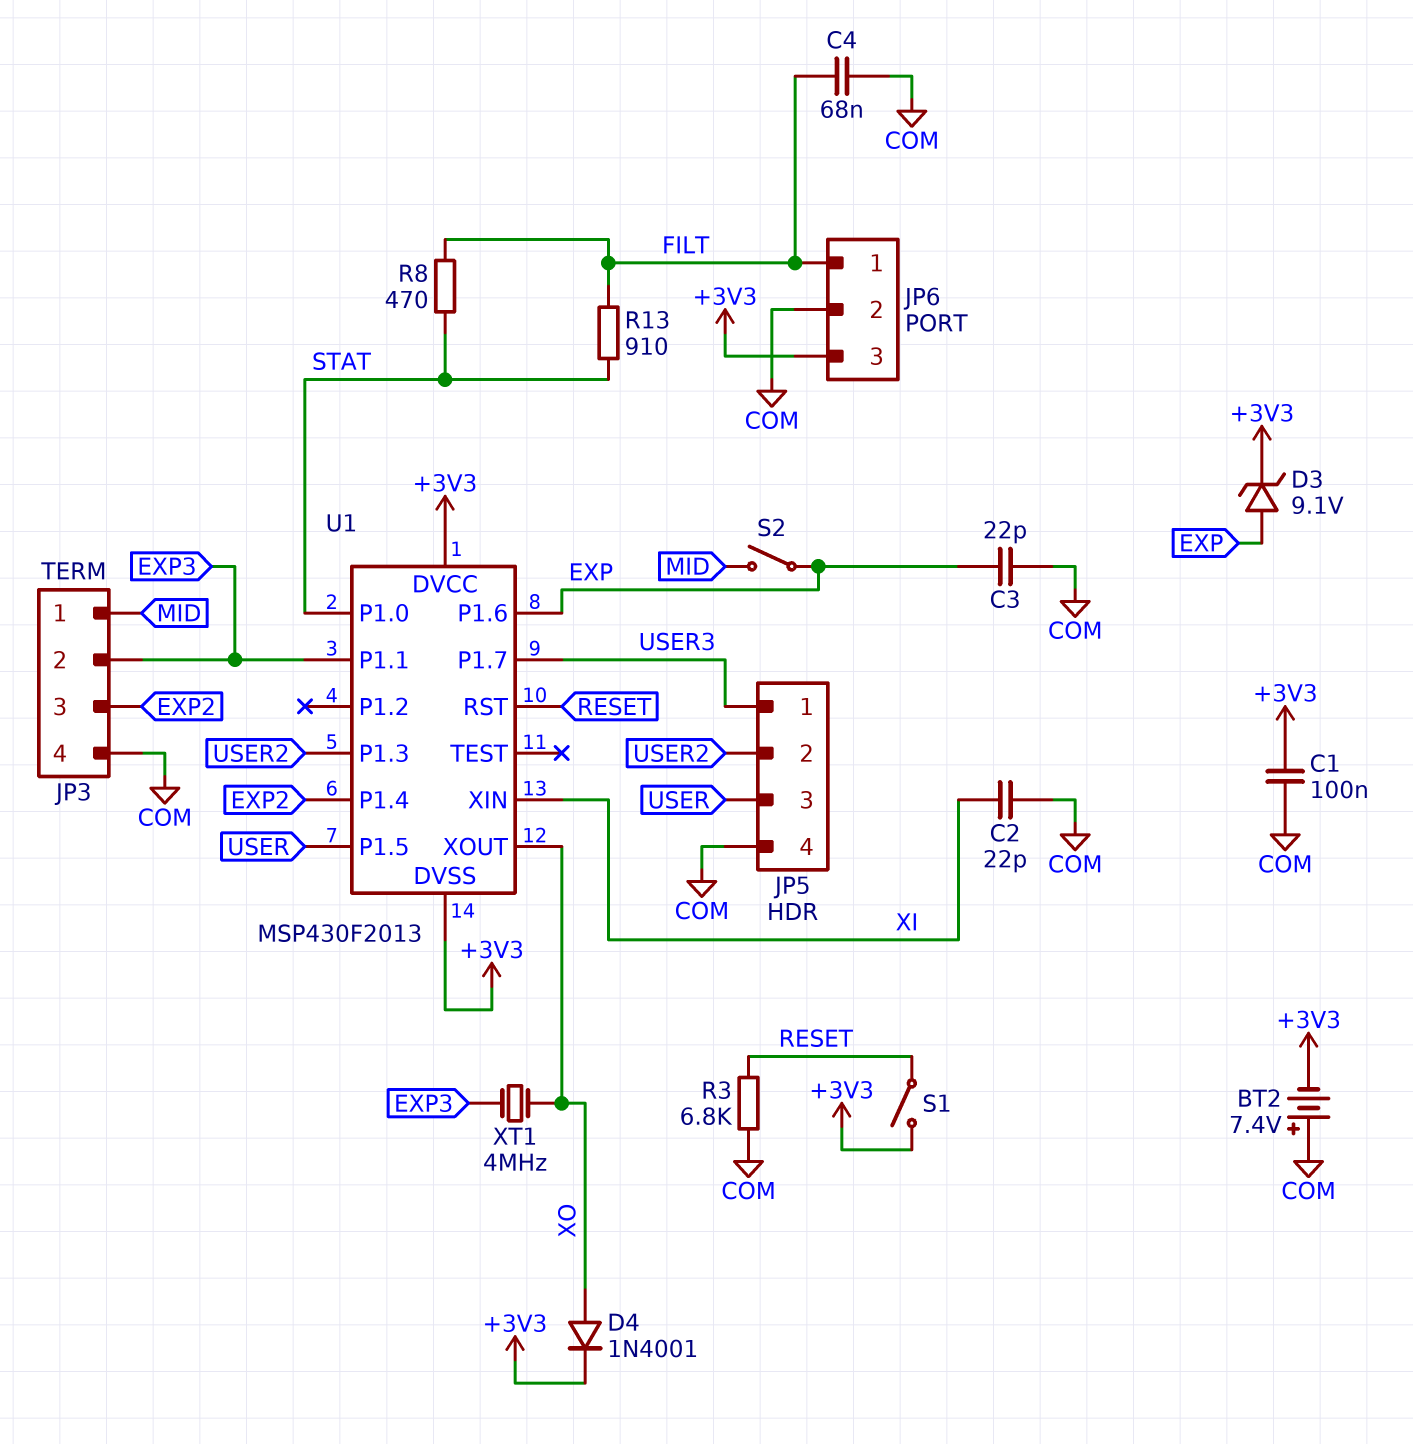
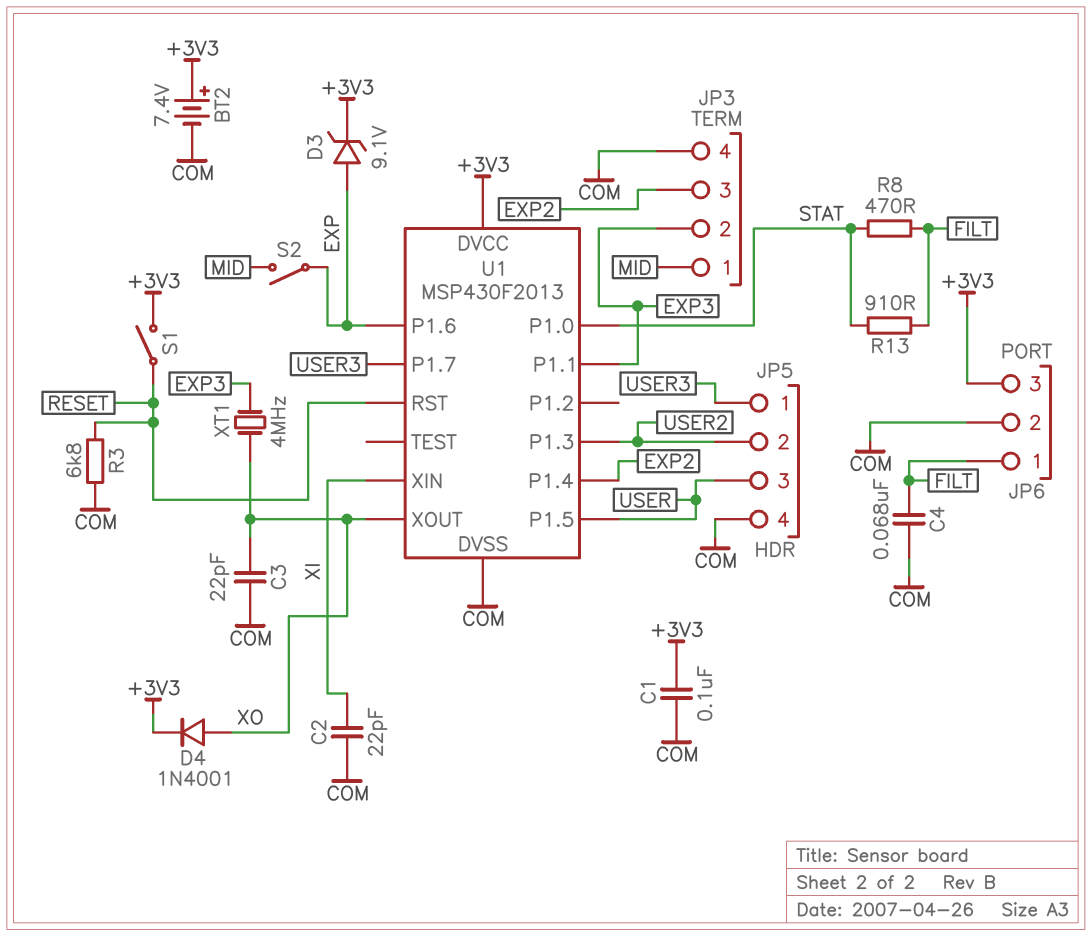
BT2: 7.4V (plus COM, minus +3V3) -> 7.4V (plus +3V3, minus COM)
C3: 22pF (COM, EXP) -> 22pF (COM, XO)
U1 pin DVSS: +3V3 -> COM

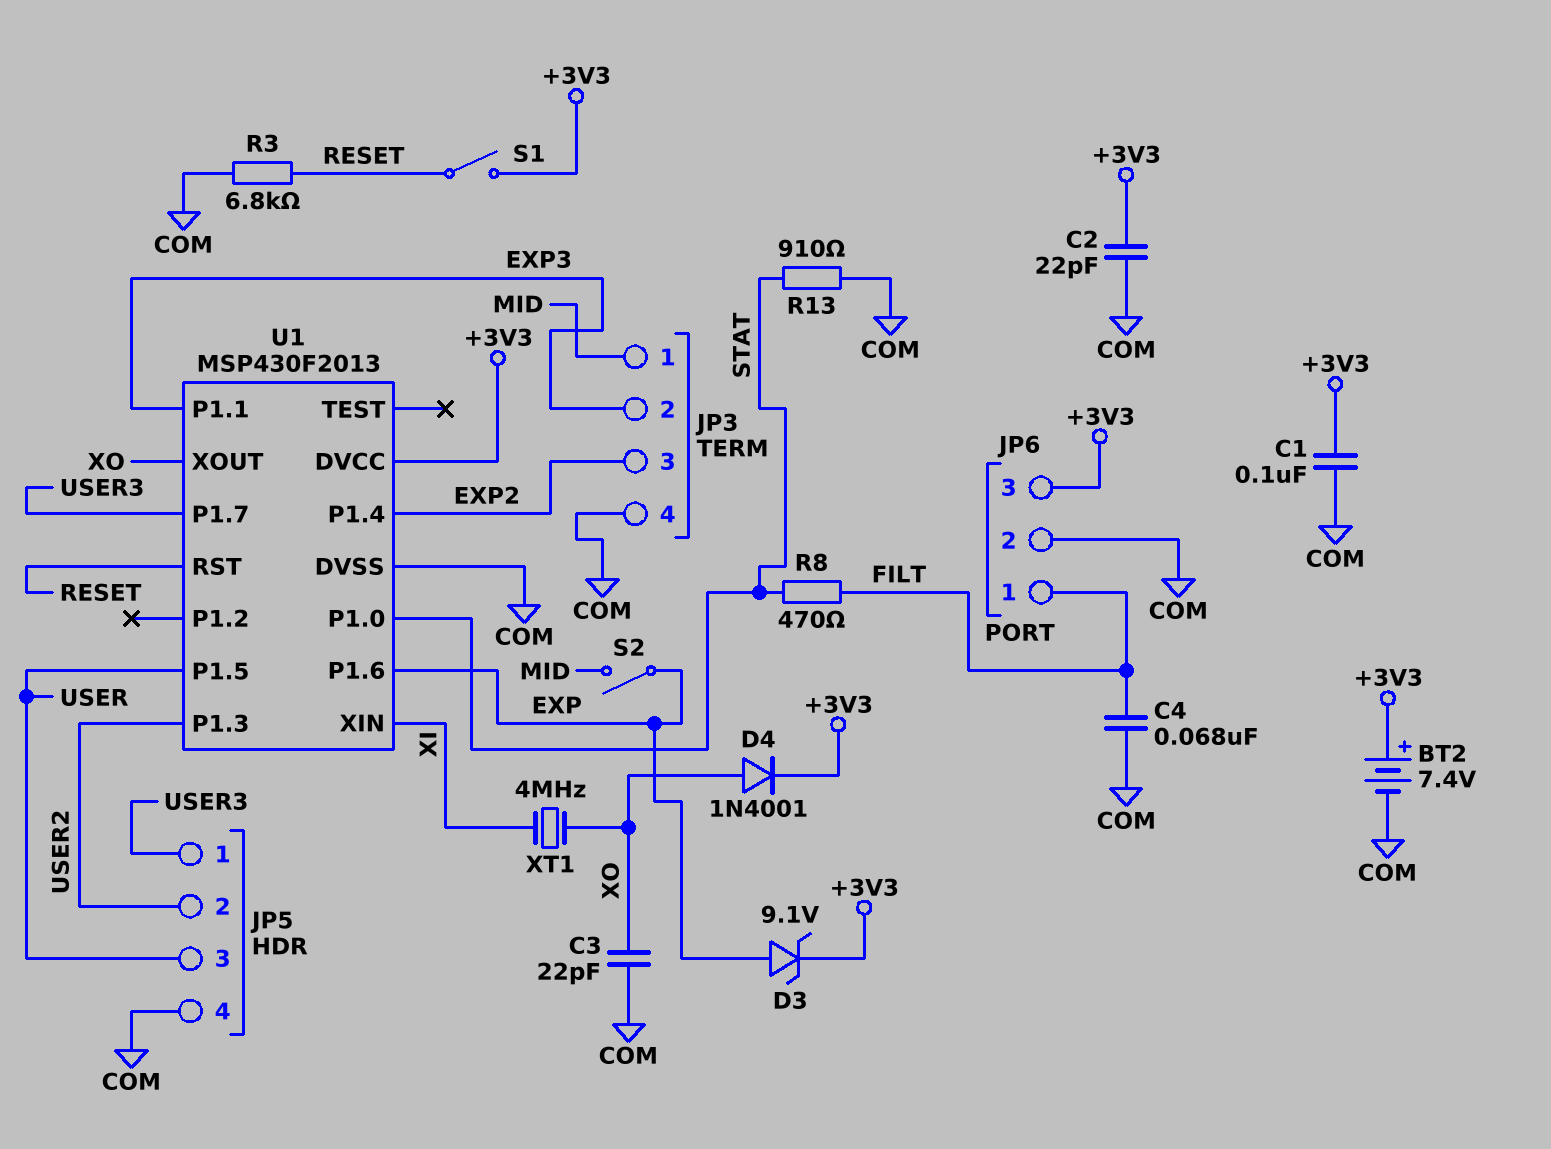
C2: 22pF (COM, XI) -> 22pF (+3V3, COM)
R13: 910 (FILT, STAT) -> 910 (COM, STAT)
XT1: 4MHz (EXP3, XO) -> 4MHz (XI, XO)

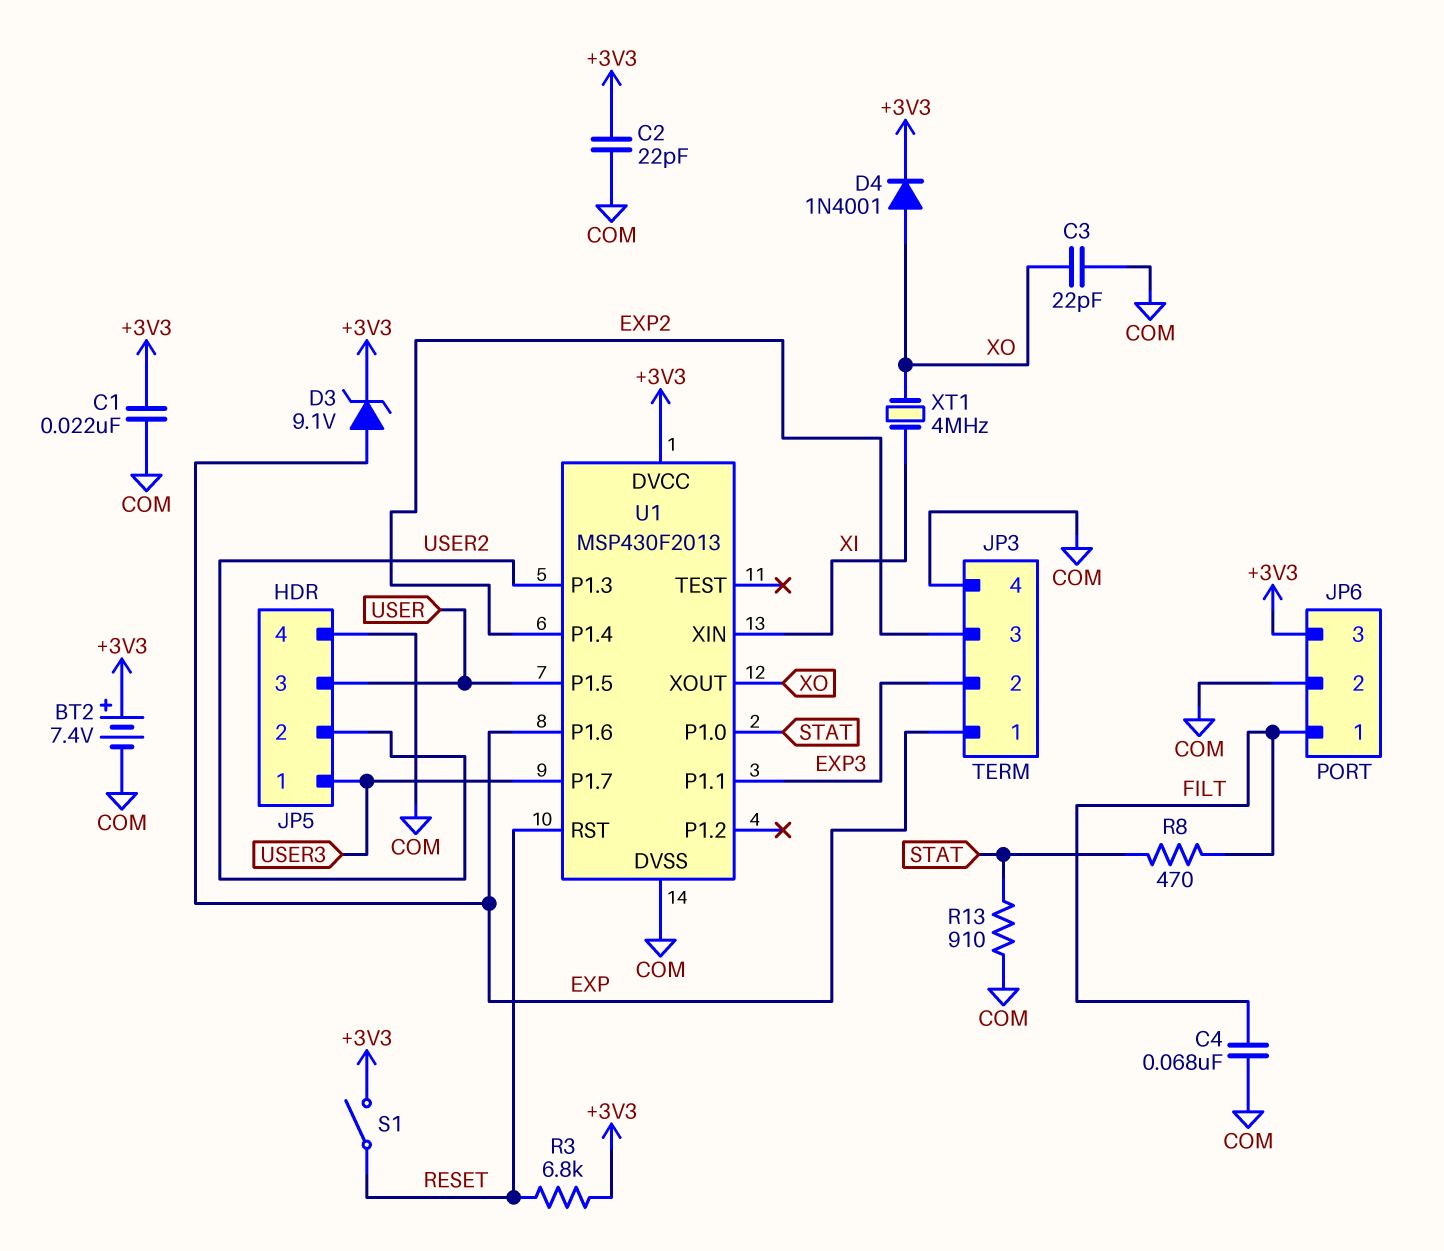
C1: 100nF (+3V3, COM) -> 22nF (+3V3, COM)
JP3 pin 1: MID -> EXP
R3: 6.8k (COM, RESET) -> 6.8k (+3V3, RESET)
S2: switch (EXP, MID) -> none

